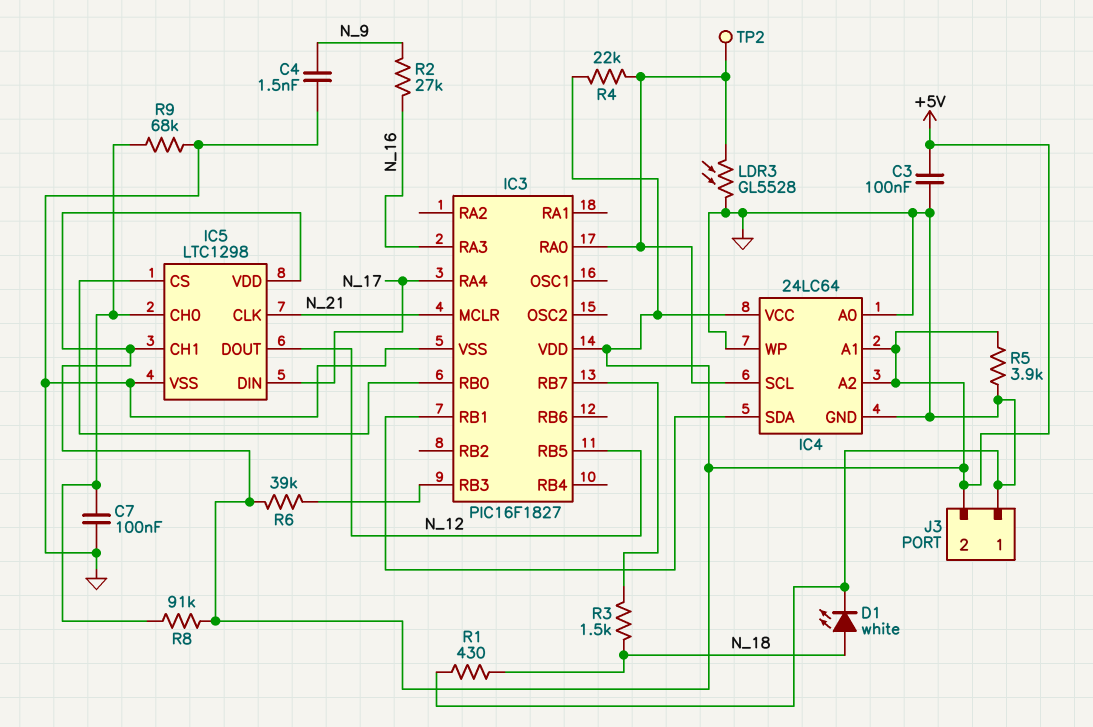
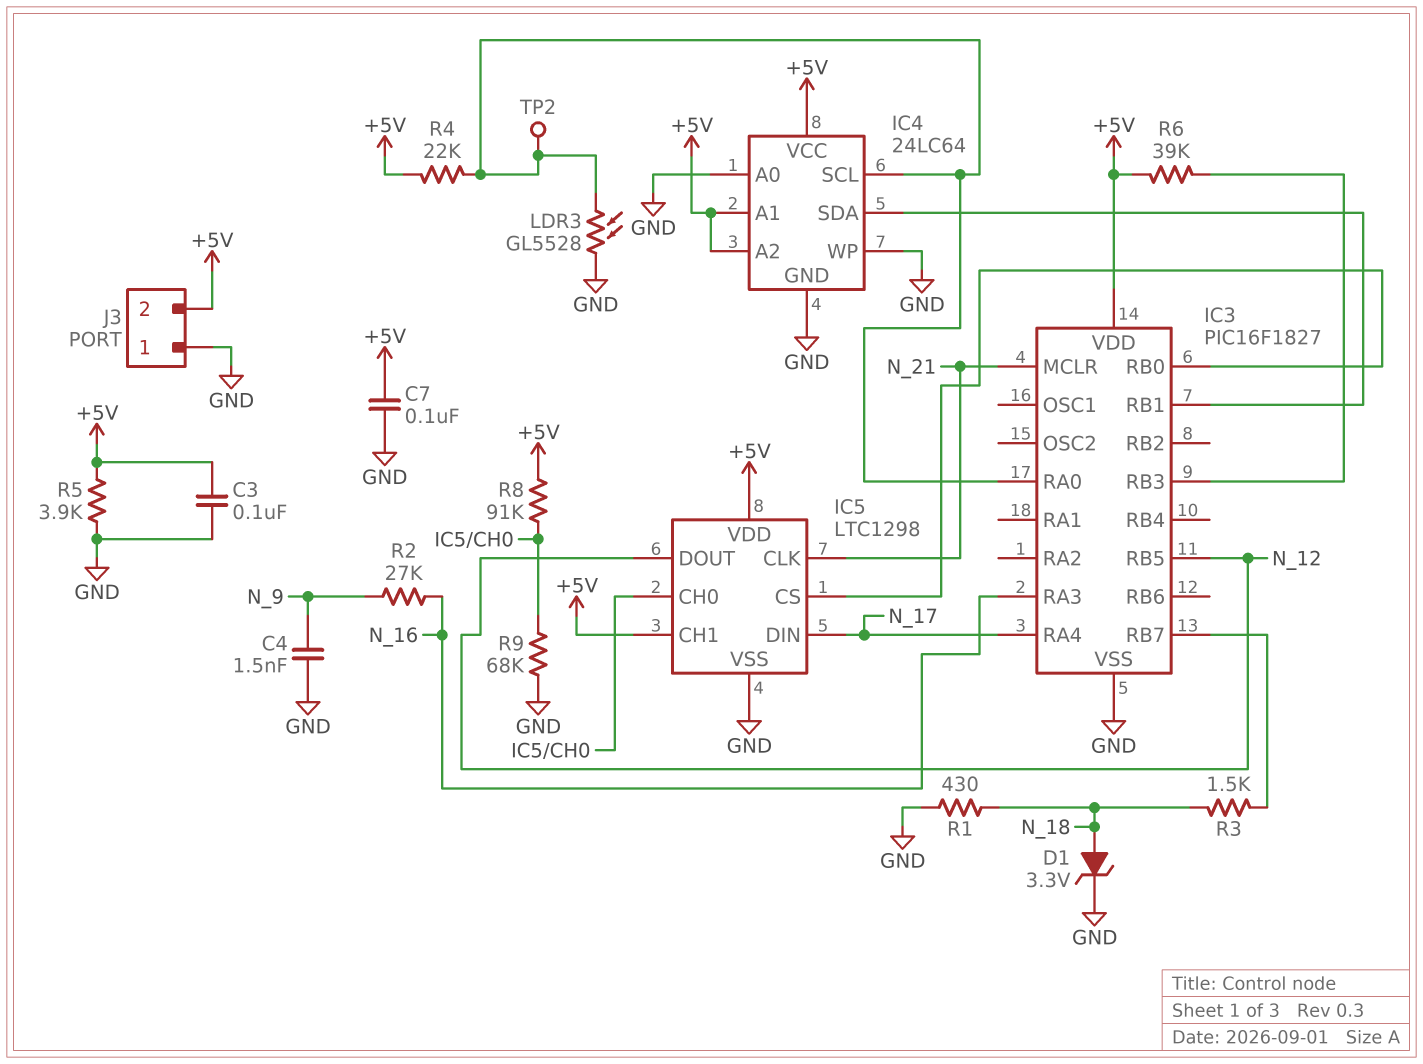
C7: 100nF (GND, IC5/CH0) -> 100nF (+5V, GND)
D1: LED white (A N_18, K GND) -> zener 3.3V (A N_18, K GND)

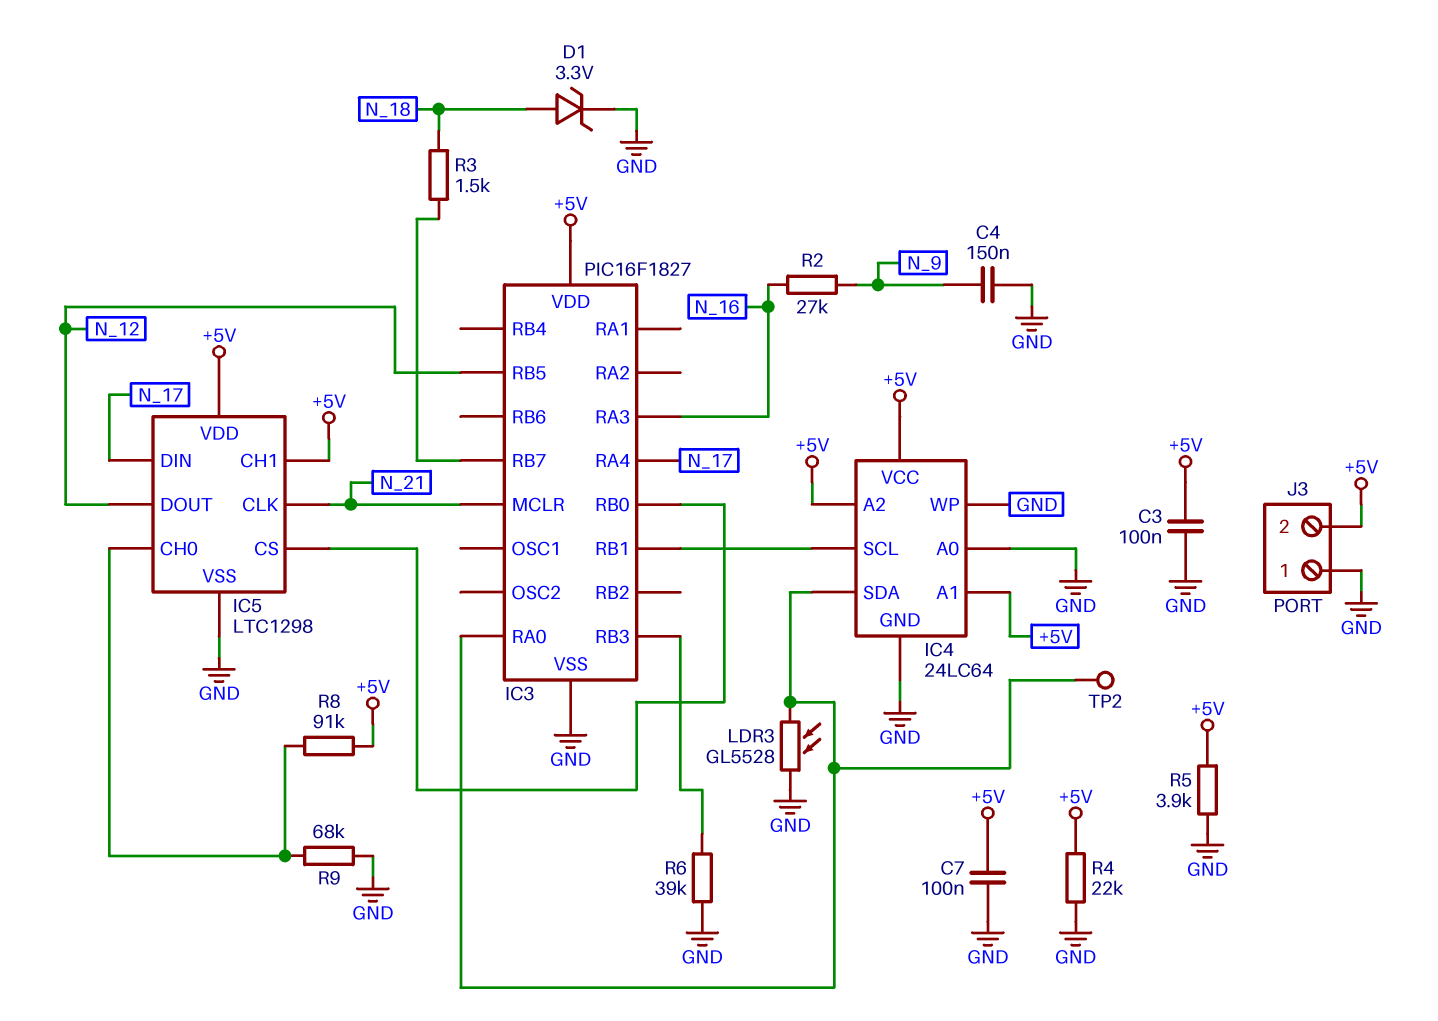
C4: 1.5nF (GND, N_9) -> 150nF (GND, N_9)
IC4 pin SCL: IC3/RA0 -> IC3/RB1
IC4 pin SDA: IC3/RB1 -> IC3/RA0
R1: 430 (GND, N_18) -> none
R4: 22k (+5V, IC3/RA0) -> 22k (+5V, GND)
R6: 39k (+5V, IC3/RB3) -> 39k (GND, IC3/RB3)

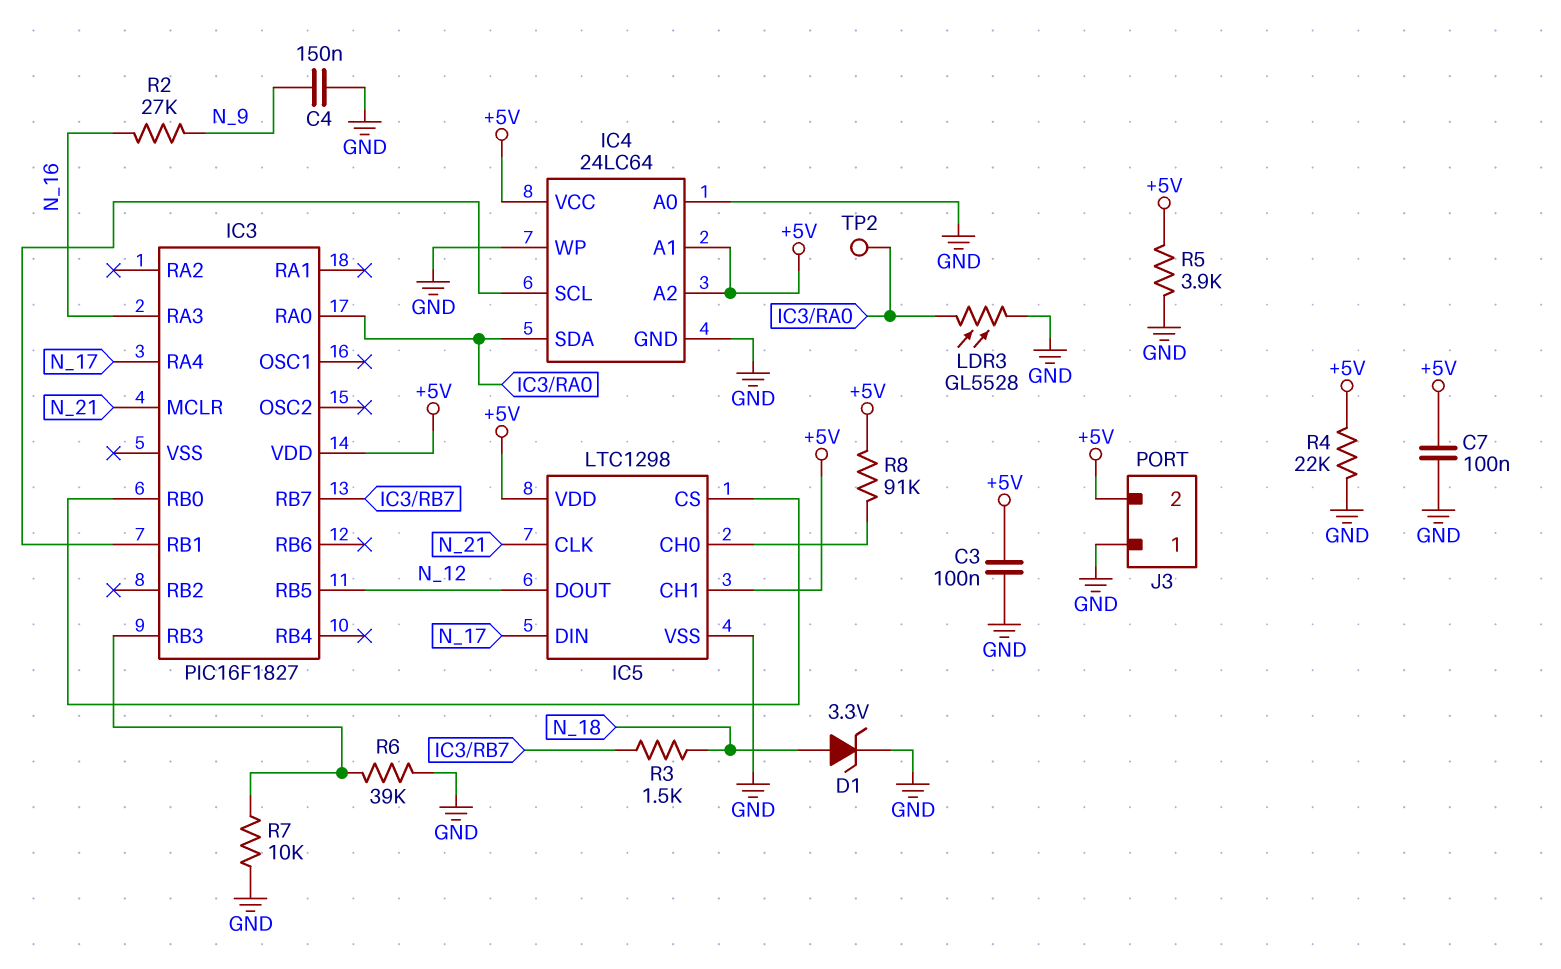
IC3 pin VSS: GND -> none
R7: none -> 10k (GND, IC3/RB3)
R9: 68k (GND, IC5/CH0) -> none

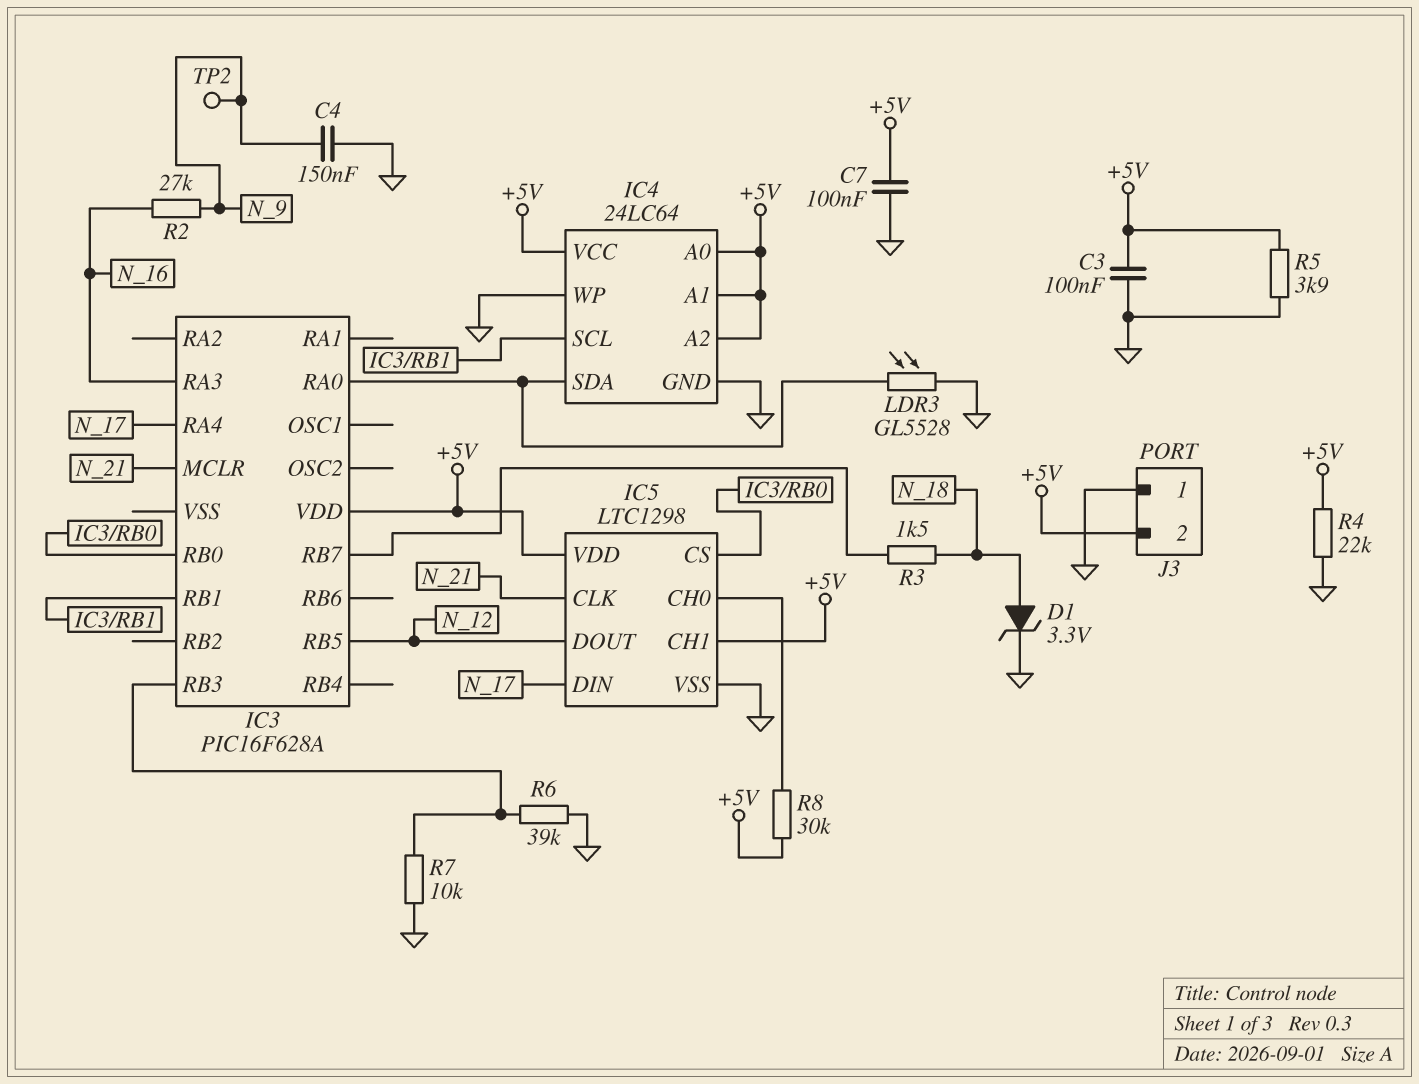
IC3: PIC16F1827 -> PIC16F628A
IC4 pin A0: GND -> +5V
R8: 91k (+5V, IC5/CH0) -> 30k (+5V, IC5/CH0)
TP2: test point (IC3/RA0) -> test point (N_9)

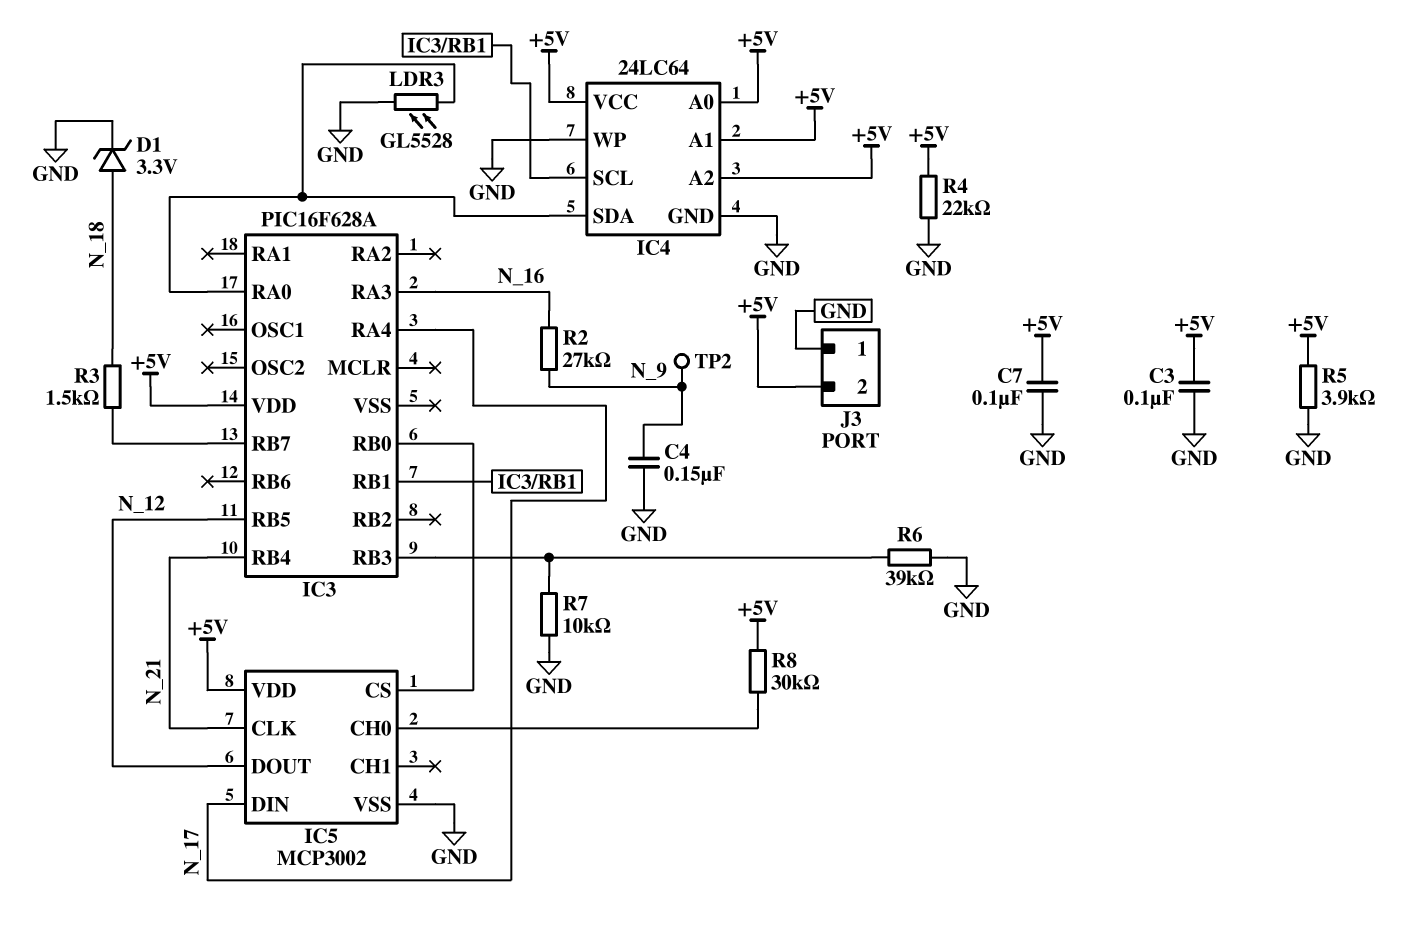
IC3 pin MCLR: N_21 -> none
IC3 pin RB4: none -> N_21
IC5: LTC1298 -> MCP3002
IC5 pin CH1: +5V -> none

